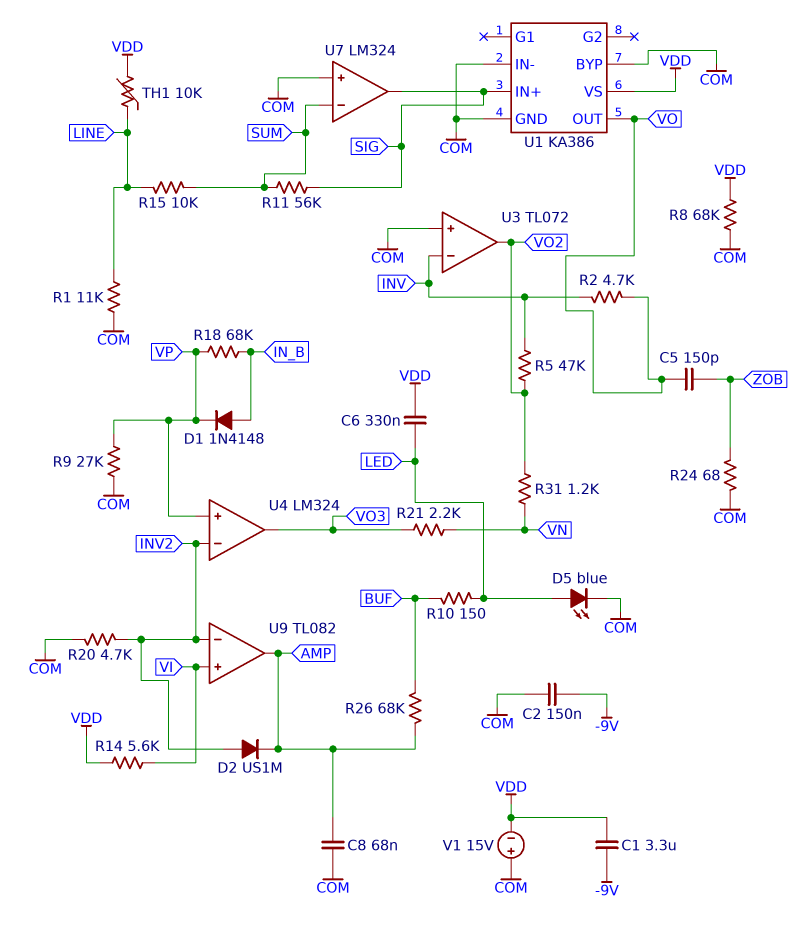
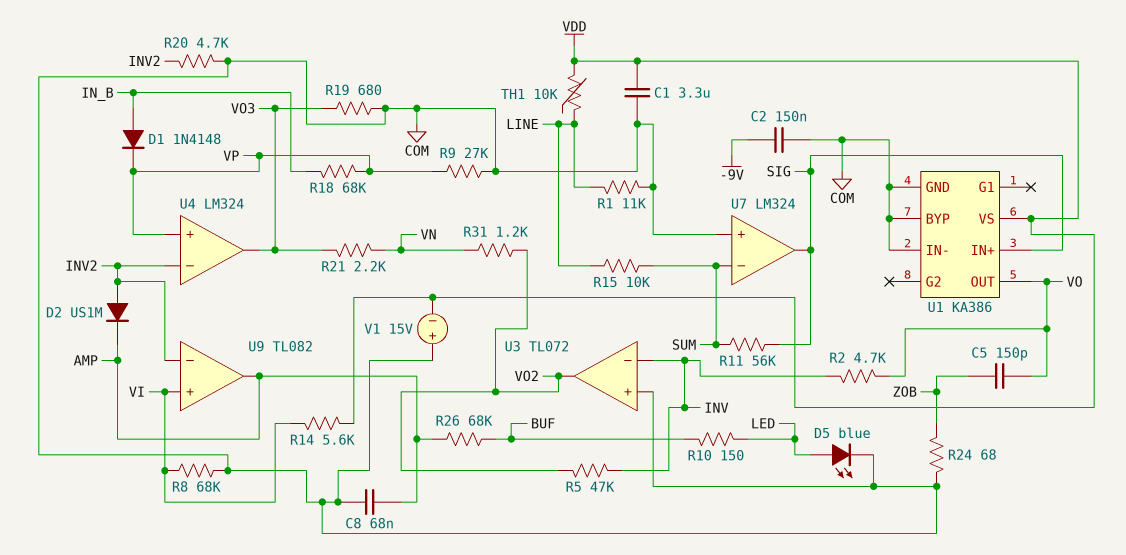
C1: 3.3uF (-9V, VDD) -> 3.3uF (COM, VDD)
C6: 330nF (LED, VDD) -> none
R8: 68k (COM, VDD) -> 68k (COM, VI)
R19: none -> 680 (COM, VO3)

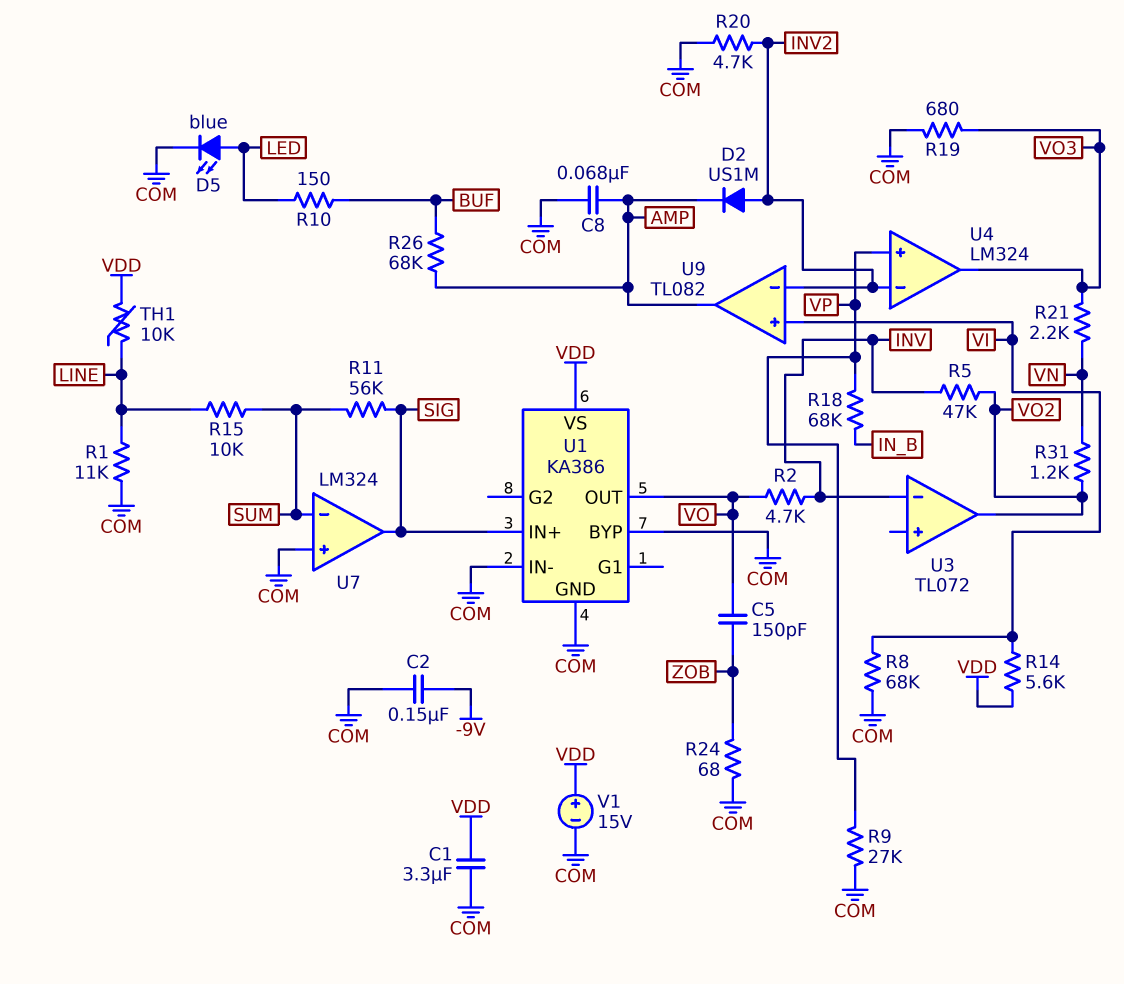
D1: diode 1N4148 (A IN_B, K VP) -> none
U3 pin in+: COM -> none
V1: 15V (plus COM, minus VDD) -> 15V (plus VDD, minus COM)

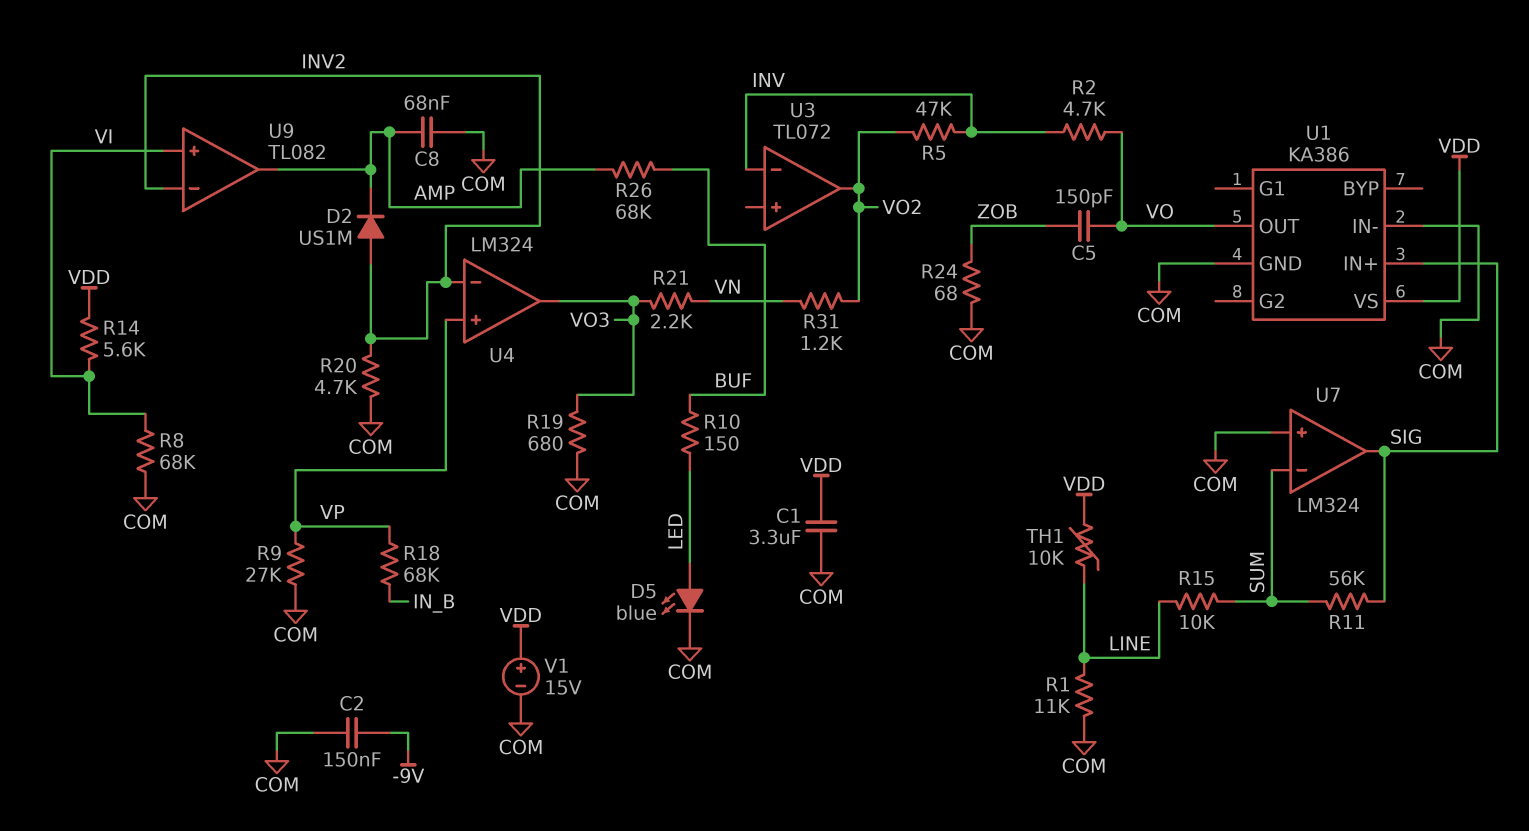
U1 pin BYP: COM -> none

